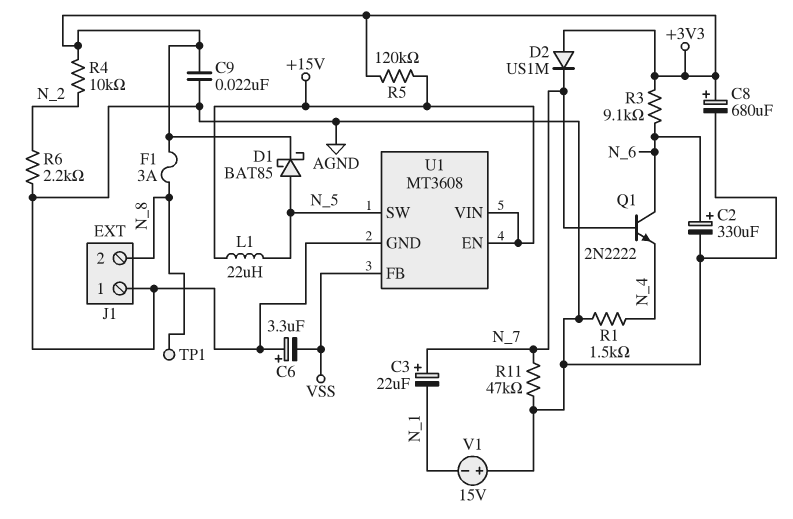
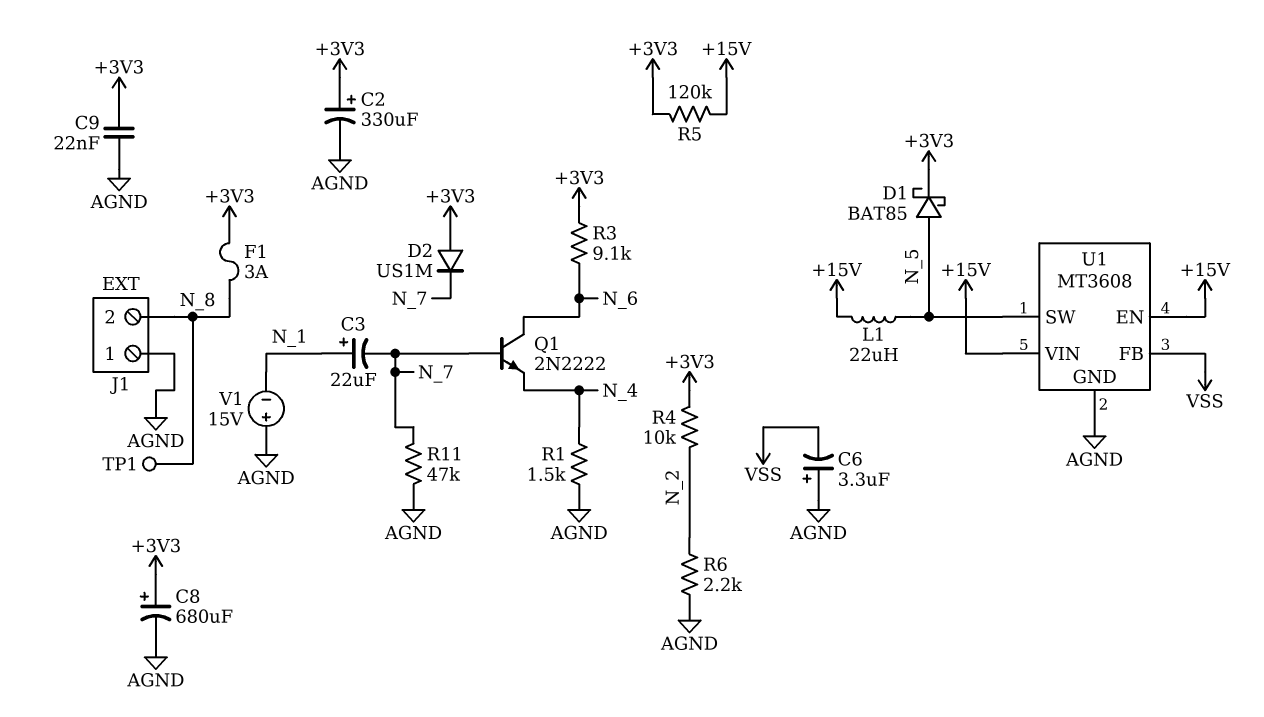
C2: 330uF (plus N_6, minus AGND) -> 330uF (plus +3V3, minus AGND)
C3: 22uF (plus N_7, minus N_1) -> 22uF (plus N_1, minus N_7)

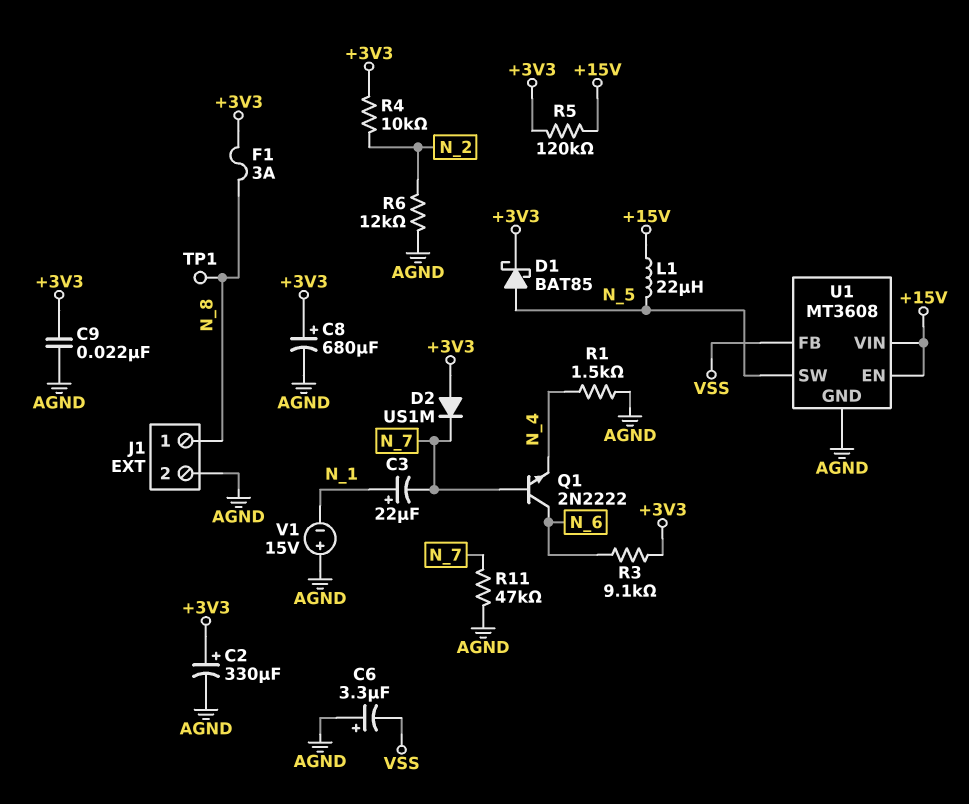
J1 pin 1: AGND -> N_8
J1 pin 2: N_8 -> AGND
R6: 2.2k (AGND, N_2) -> 12k (AGND, N_2)

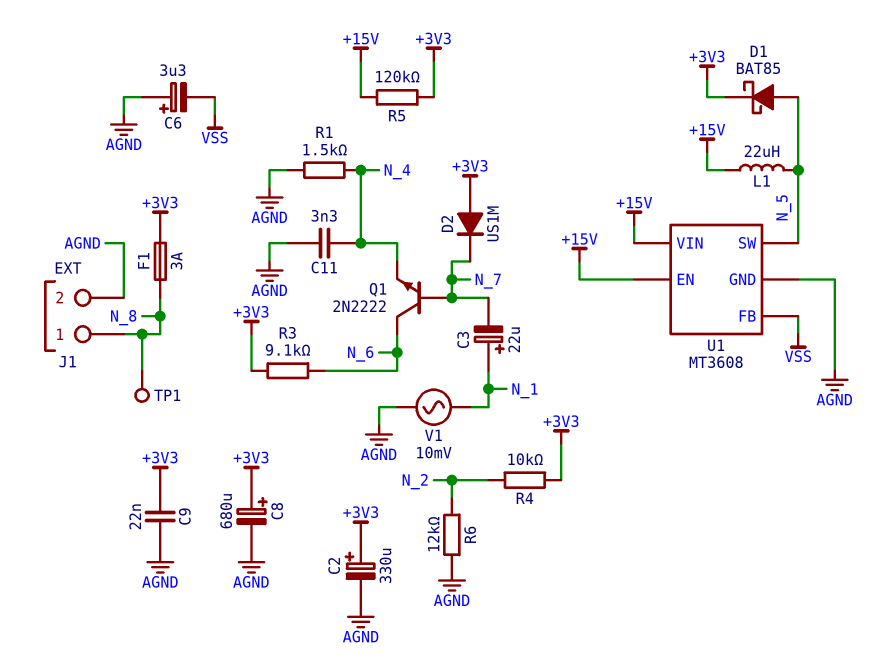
C11: none -> 3.3nF (AGND, N_4)
R11: 47k (AGND, N_7) -> none
V1: 15V (plus AGND, minus N_1) -> AC 10mV (AGND, N_1)

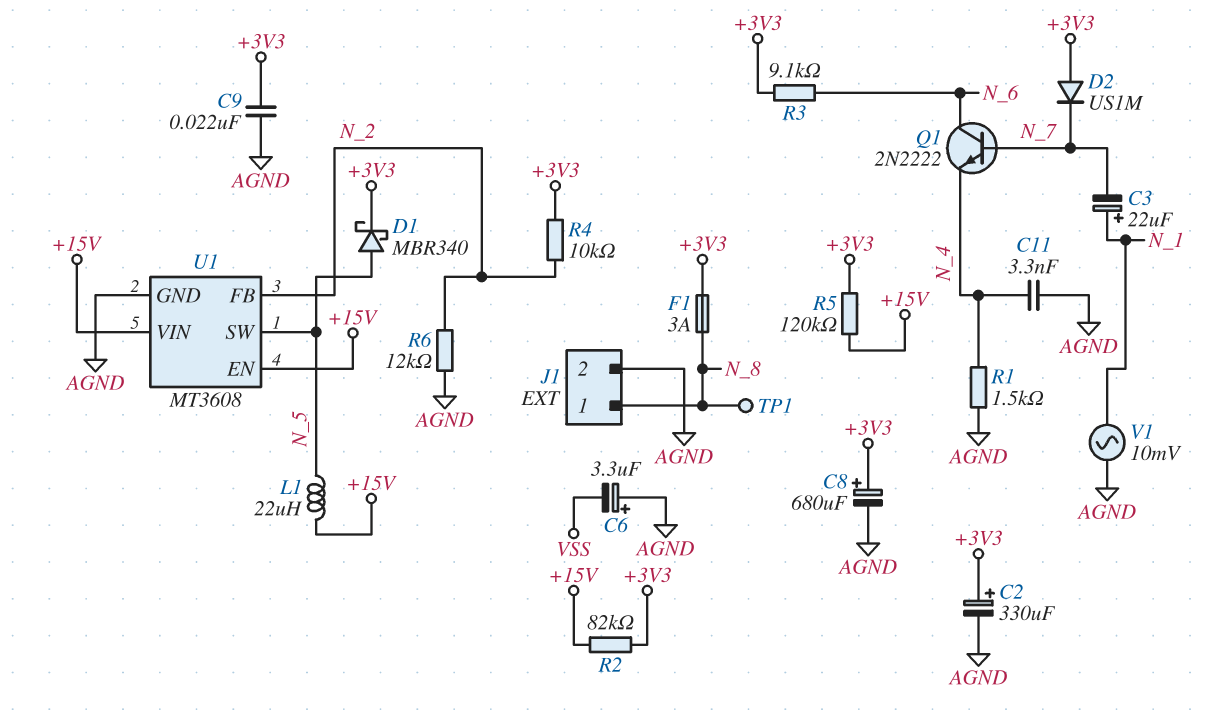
D1: schottky BAT85 (A N_5, K +3V3) -> schottky MBR340 (A N_5, K +3V3)
R2: none -> 82k (+3V3, +15V)
U1 pin FB: VSS -> N_2

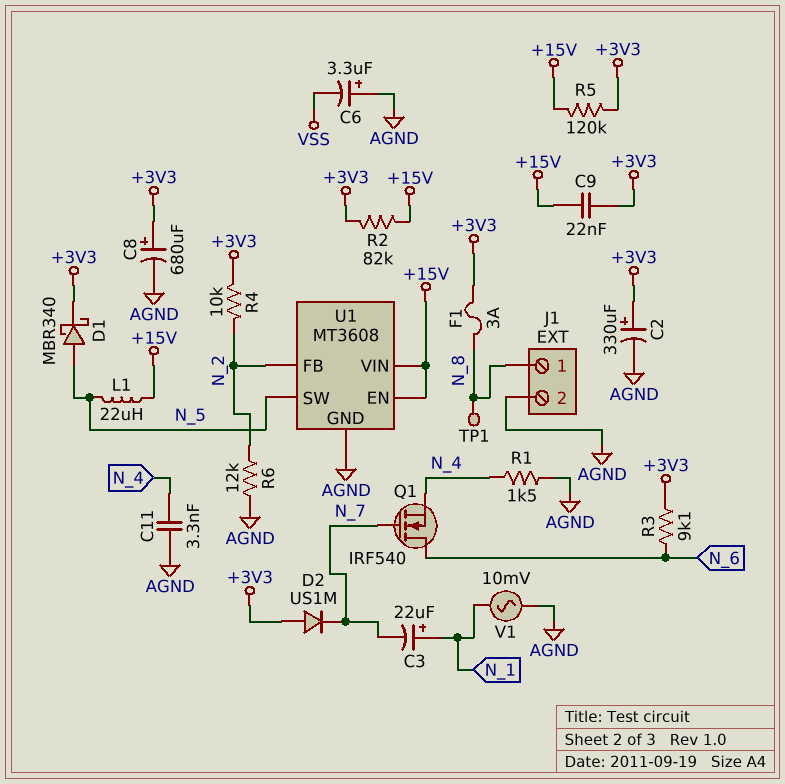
C9: 22nF (+3V3, AGND) -> 22nF (+3V3, +15V)
Q1: NPN 2N2222 (B N_7, C N_6, E N_4) -> NMOS IRF540 (G N_7, D N_6, S N_4)

